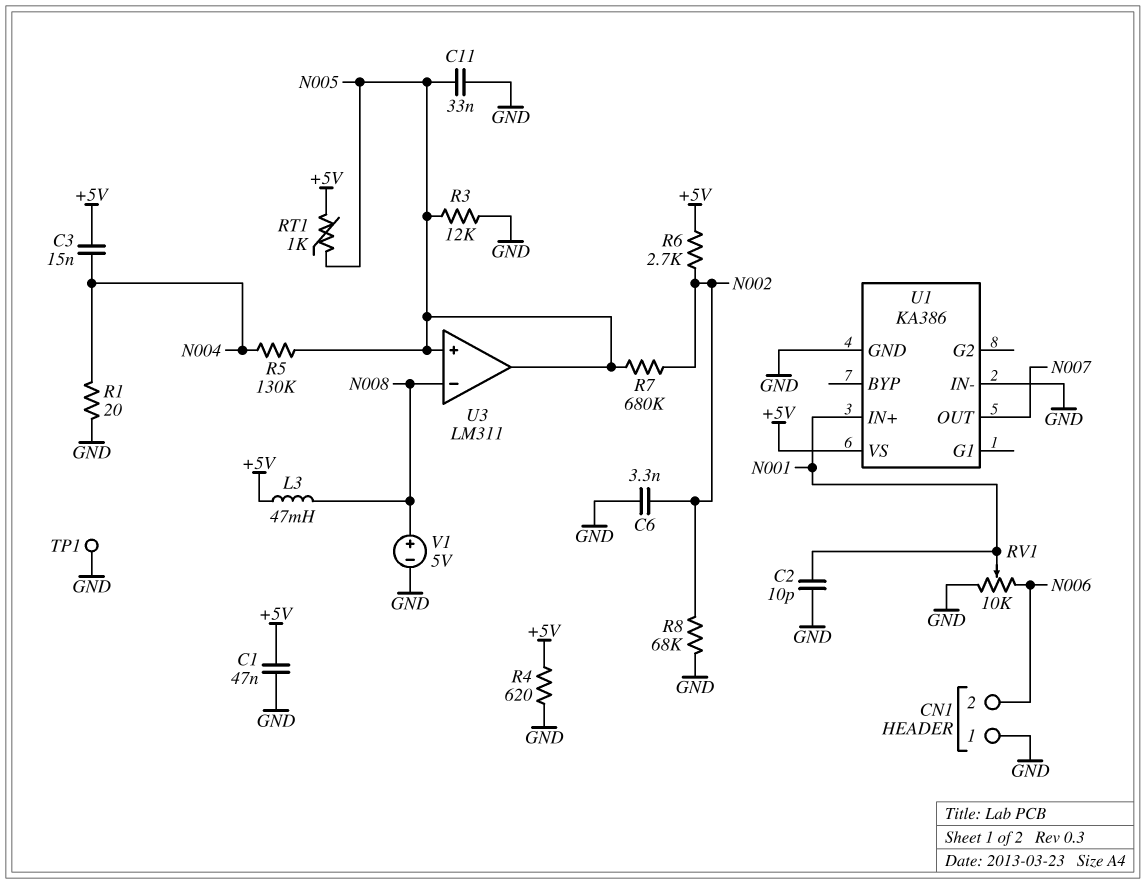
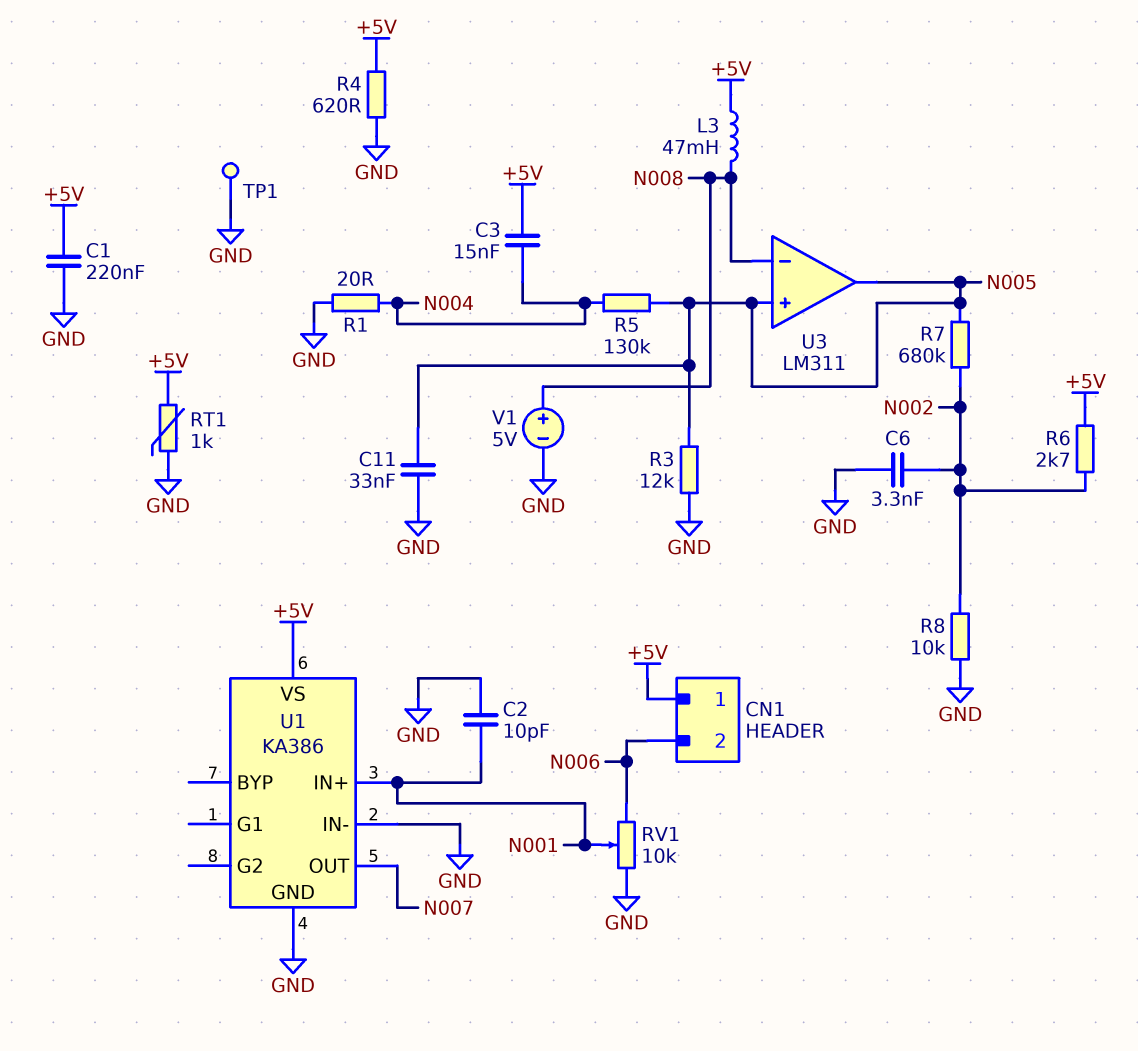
C1: 47nF (+5V, GND) -> 220nF (+5V, GND)
CN1 pin 1: GND -> +5V
R8: 68k (GND, N002) -> 10k (GND, N002)
RT1: 1k (+5V, N005) -> 1k (+5V, GND)

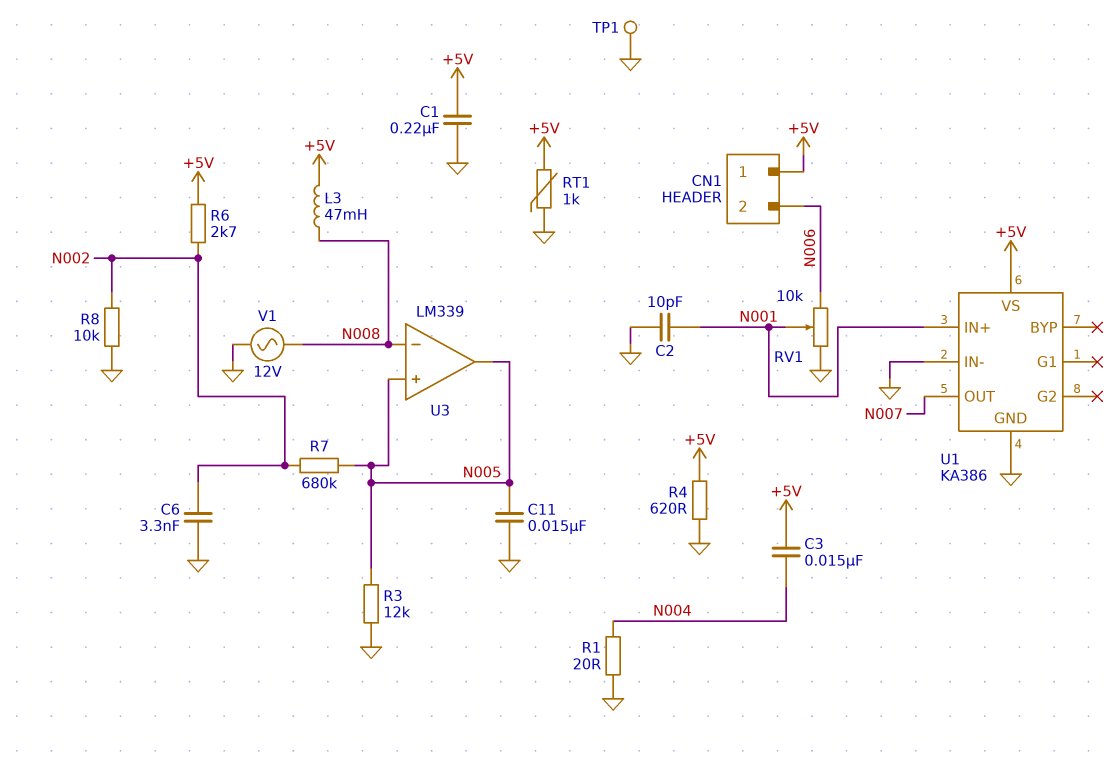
C11: 33nF (GND, N005) -> 15nF (GND, N005)
R5: 130k (N004, N005) -> none
U3: LM311 -> LM339
V1: 5V (plus N008, minus GND) -> AC 12V (GND, N008)

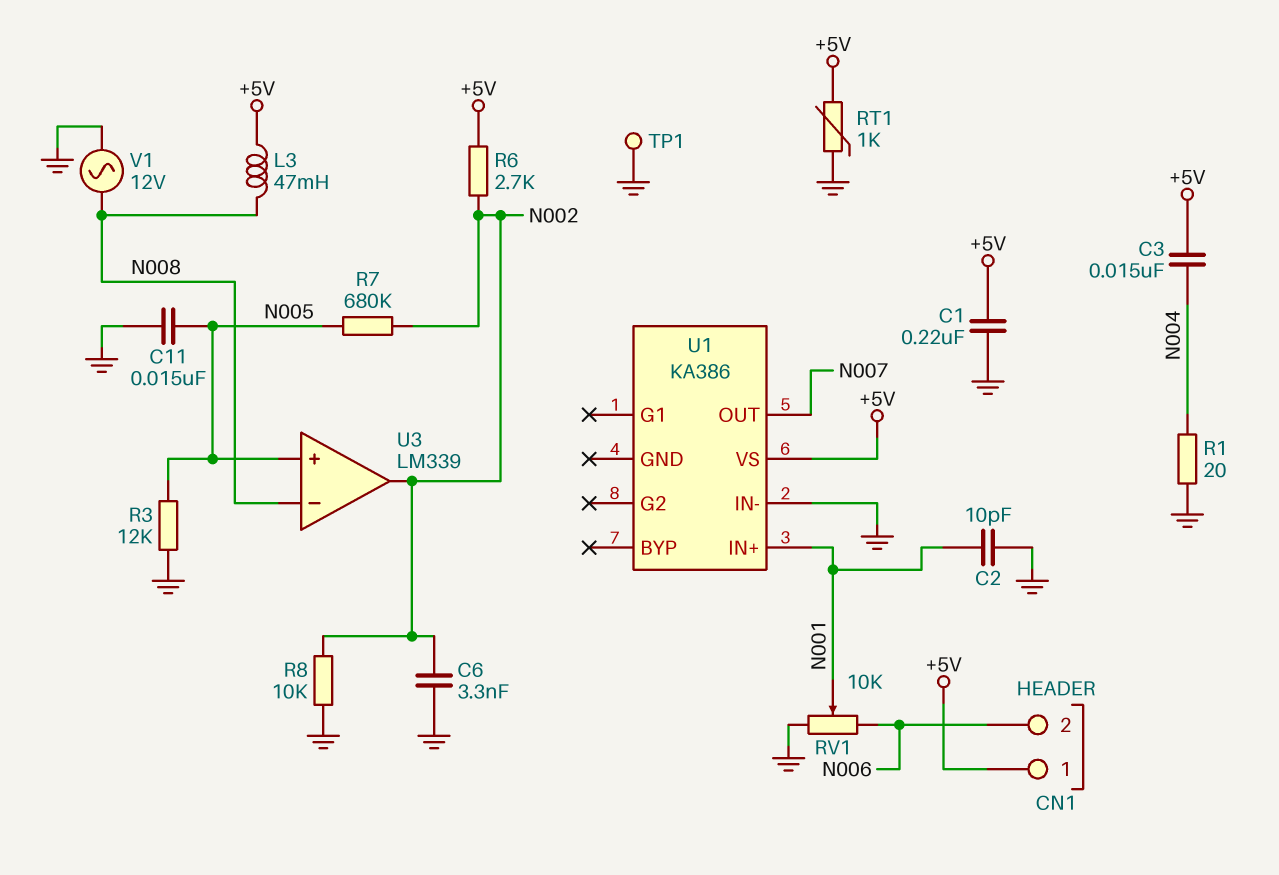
R4: 620 (+5V, GND) -> none
U1 pin GND: GND -> none
U3 pin out: N005 -> N002

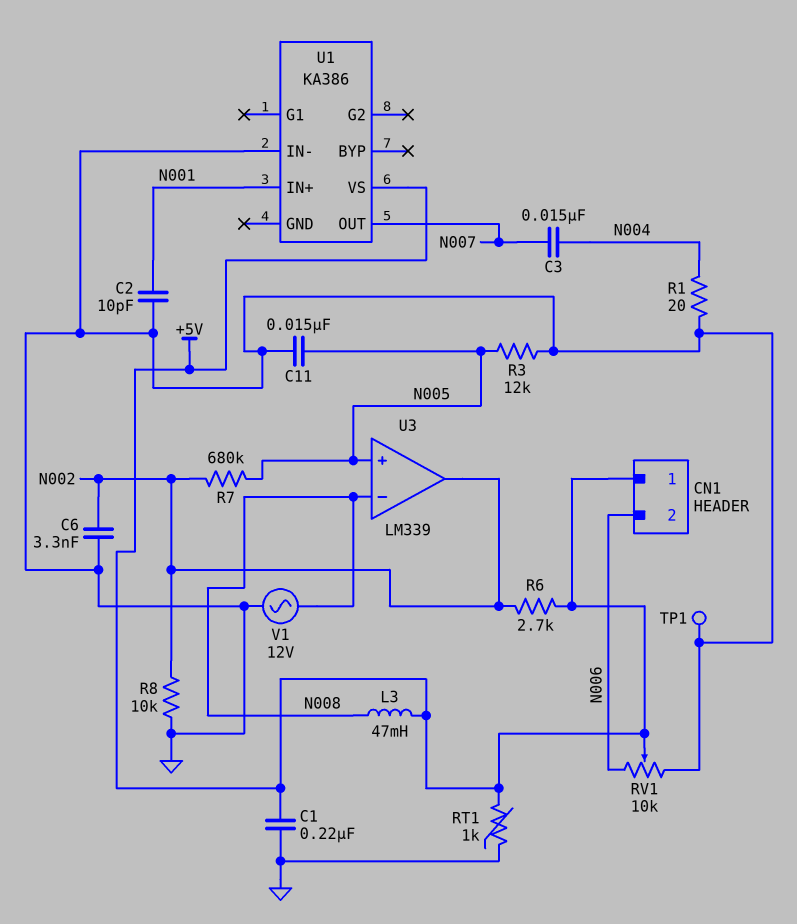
C3: 15nF (+5V, N004) -> 15nF (N004, N007)
RV1: 10k (GND, N006, wiper N001) -> 10k (GND, N006, wiper +5V)

